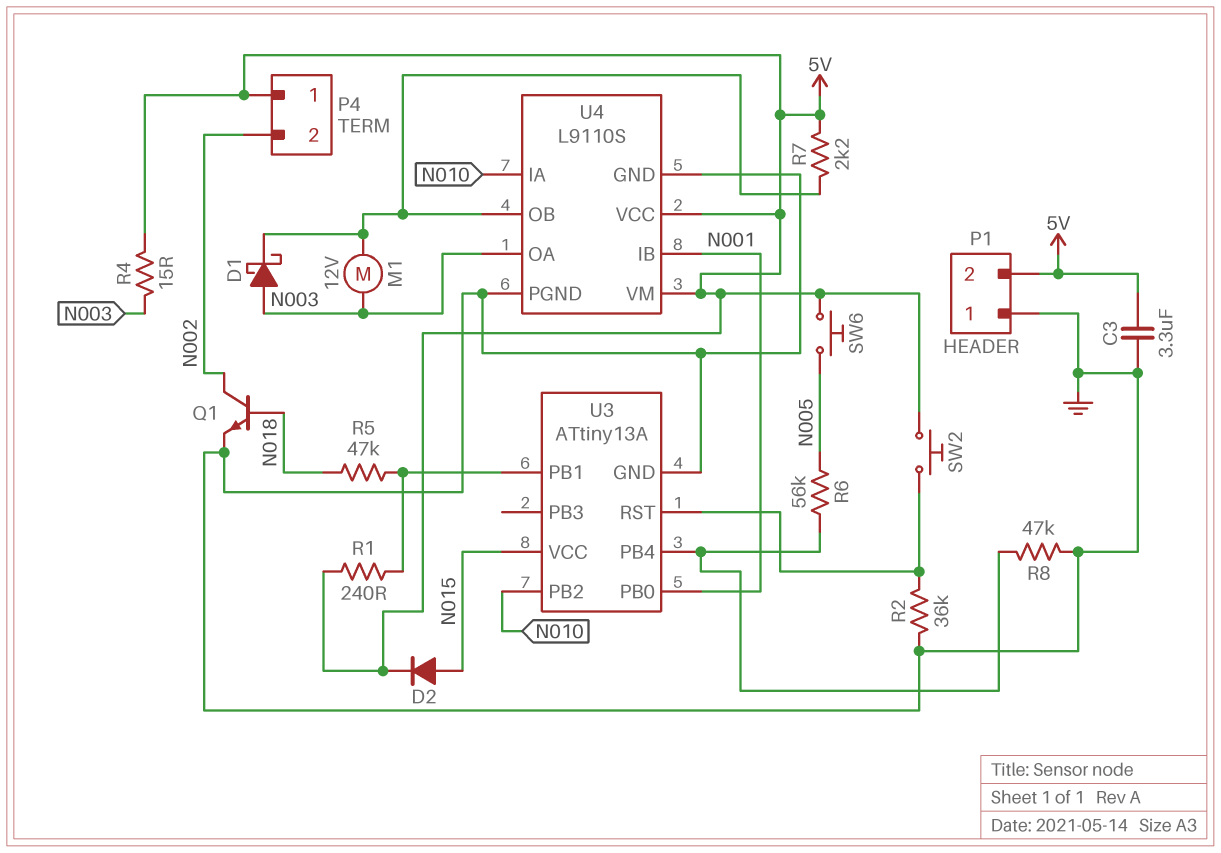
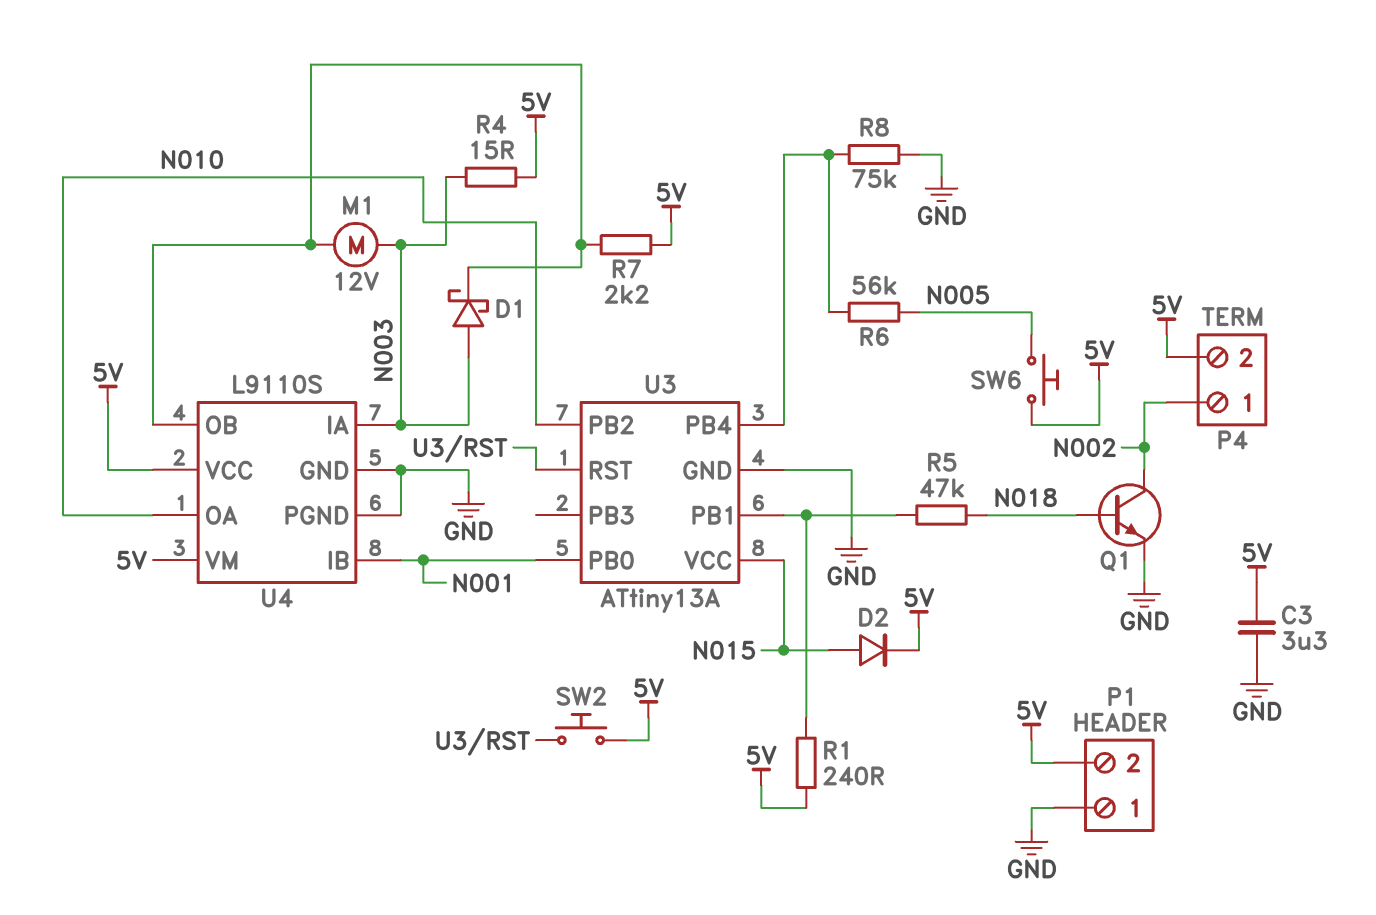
P4 pin 1: 5V -> N002
P4 pin 2: N002 -> 5V
R2: 36k (GND, U3/RST) -> none
R8: 47k (GND, U3/PB4) -> 75k (GND, U3/PB4)
U4 pin IA: N010 -> N003
U4 pin OA: N003 -> N010

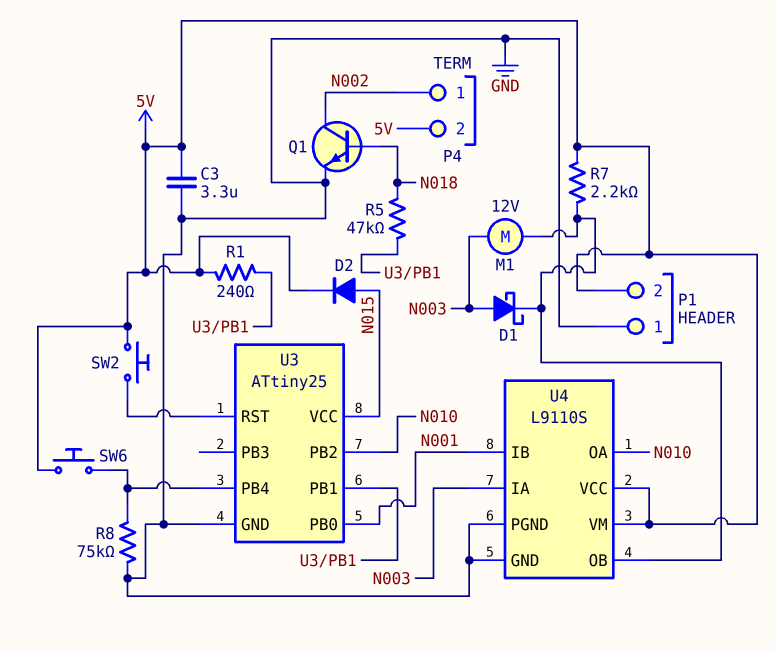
R4: 15 (5V, N003) -> none
R6: 56k (N005, U3/PB4) -> none
SW6: button (5V, N005) -> button (5V, U3/PB4)
U3: ATtiny13A -> ATtiny25

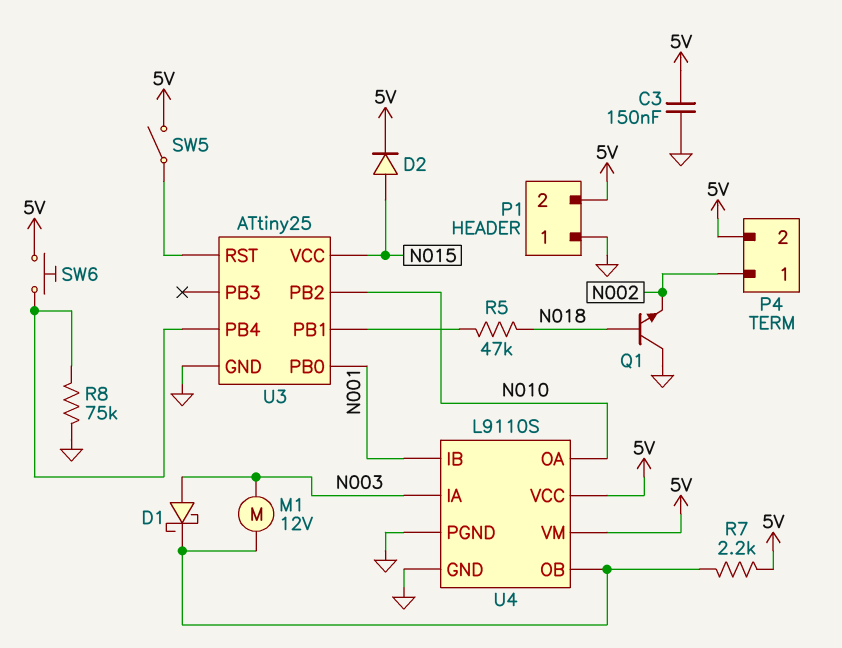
C3: 3.3uF (5V, GND) -> 150nF (5V, GND)
Q1: NPN (B N018, C N002, E GND) -> NPN (B N018, C GND, E N002)
R1: 240 (5V, U3/PB1) -> none
SW2: button (5V, U3/RST) -> none
SW5: none -> switch (5V, U3/RST)

